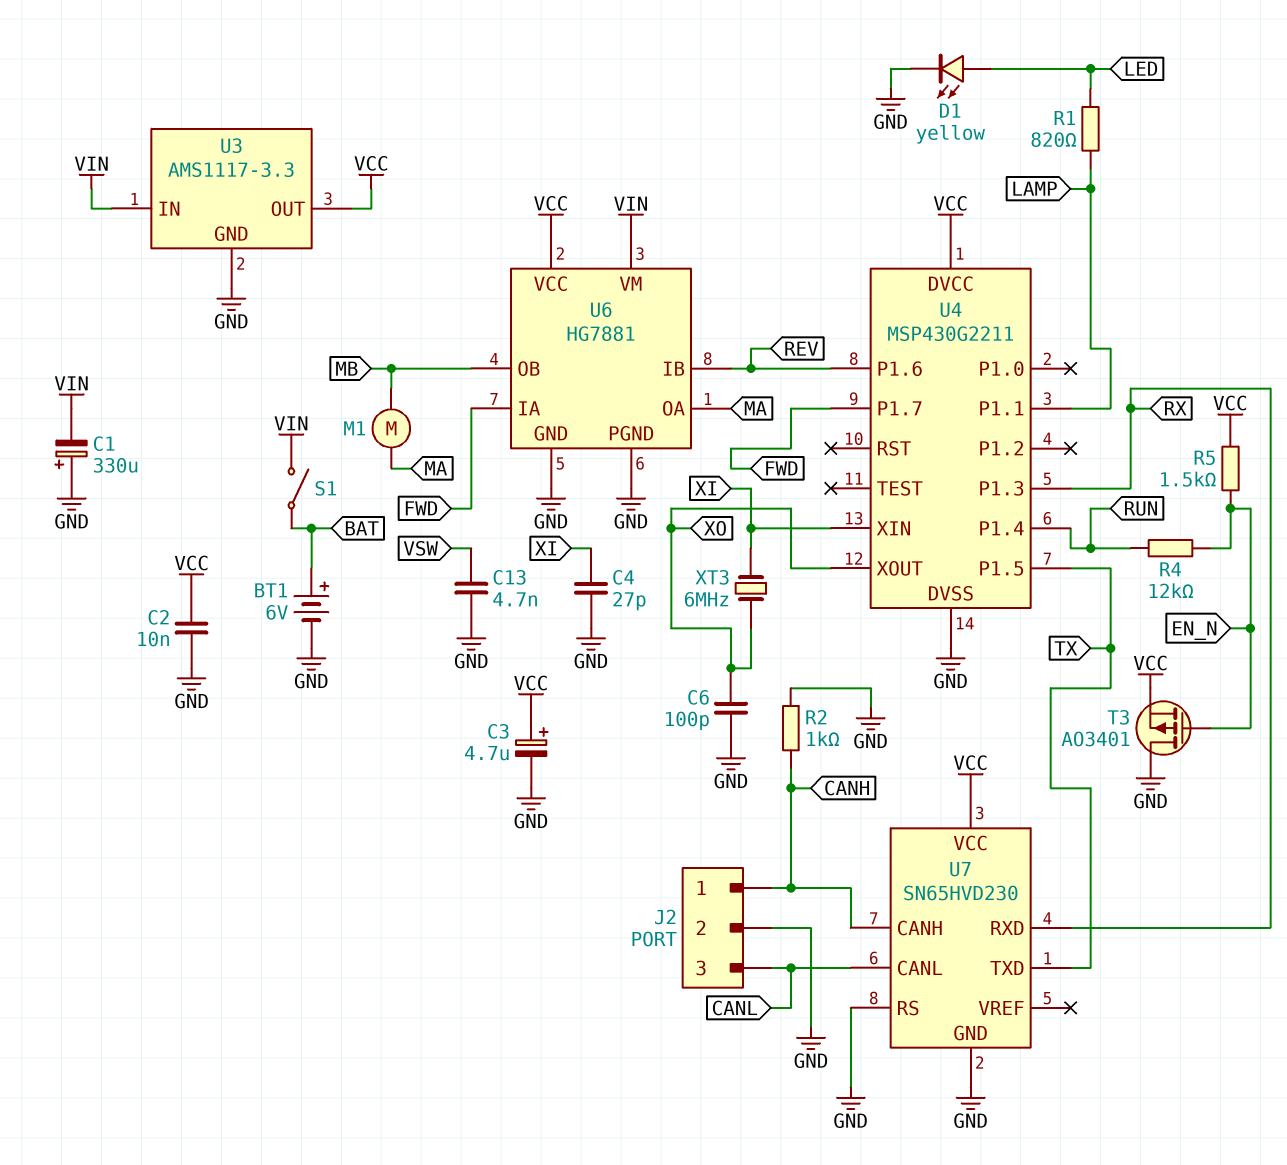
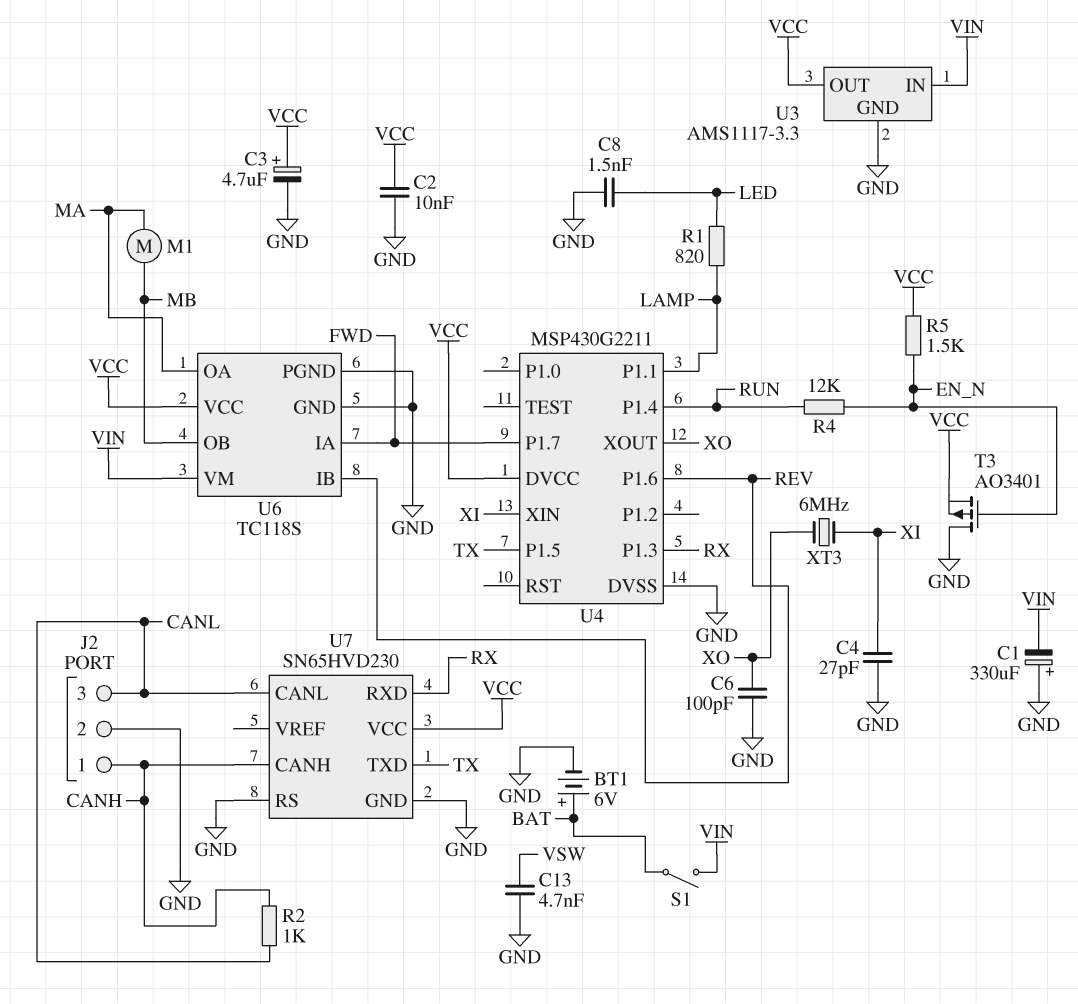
C8: none -> 1.5nF (GND, LED)
D1: LED yellow (A LED, K GND) -> none
R2: 1k (CANH, GND) -> 1k (CANH, CANL)
U6: HG7881 -> TC118S

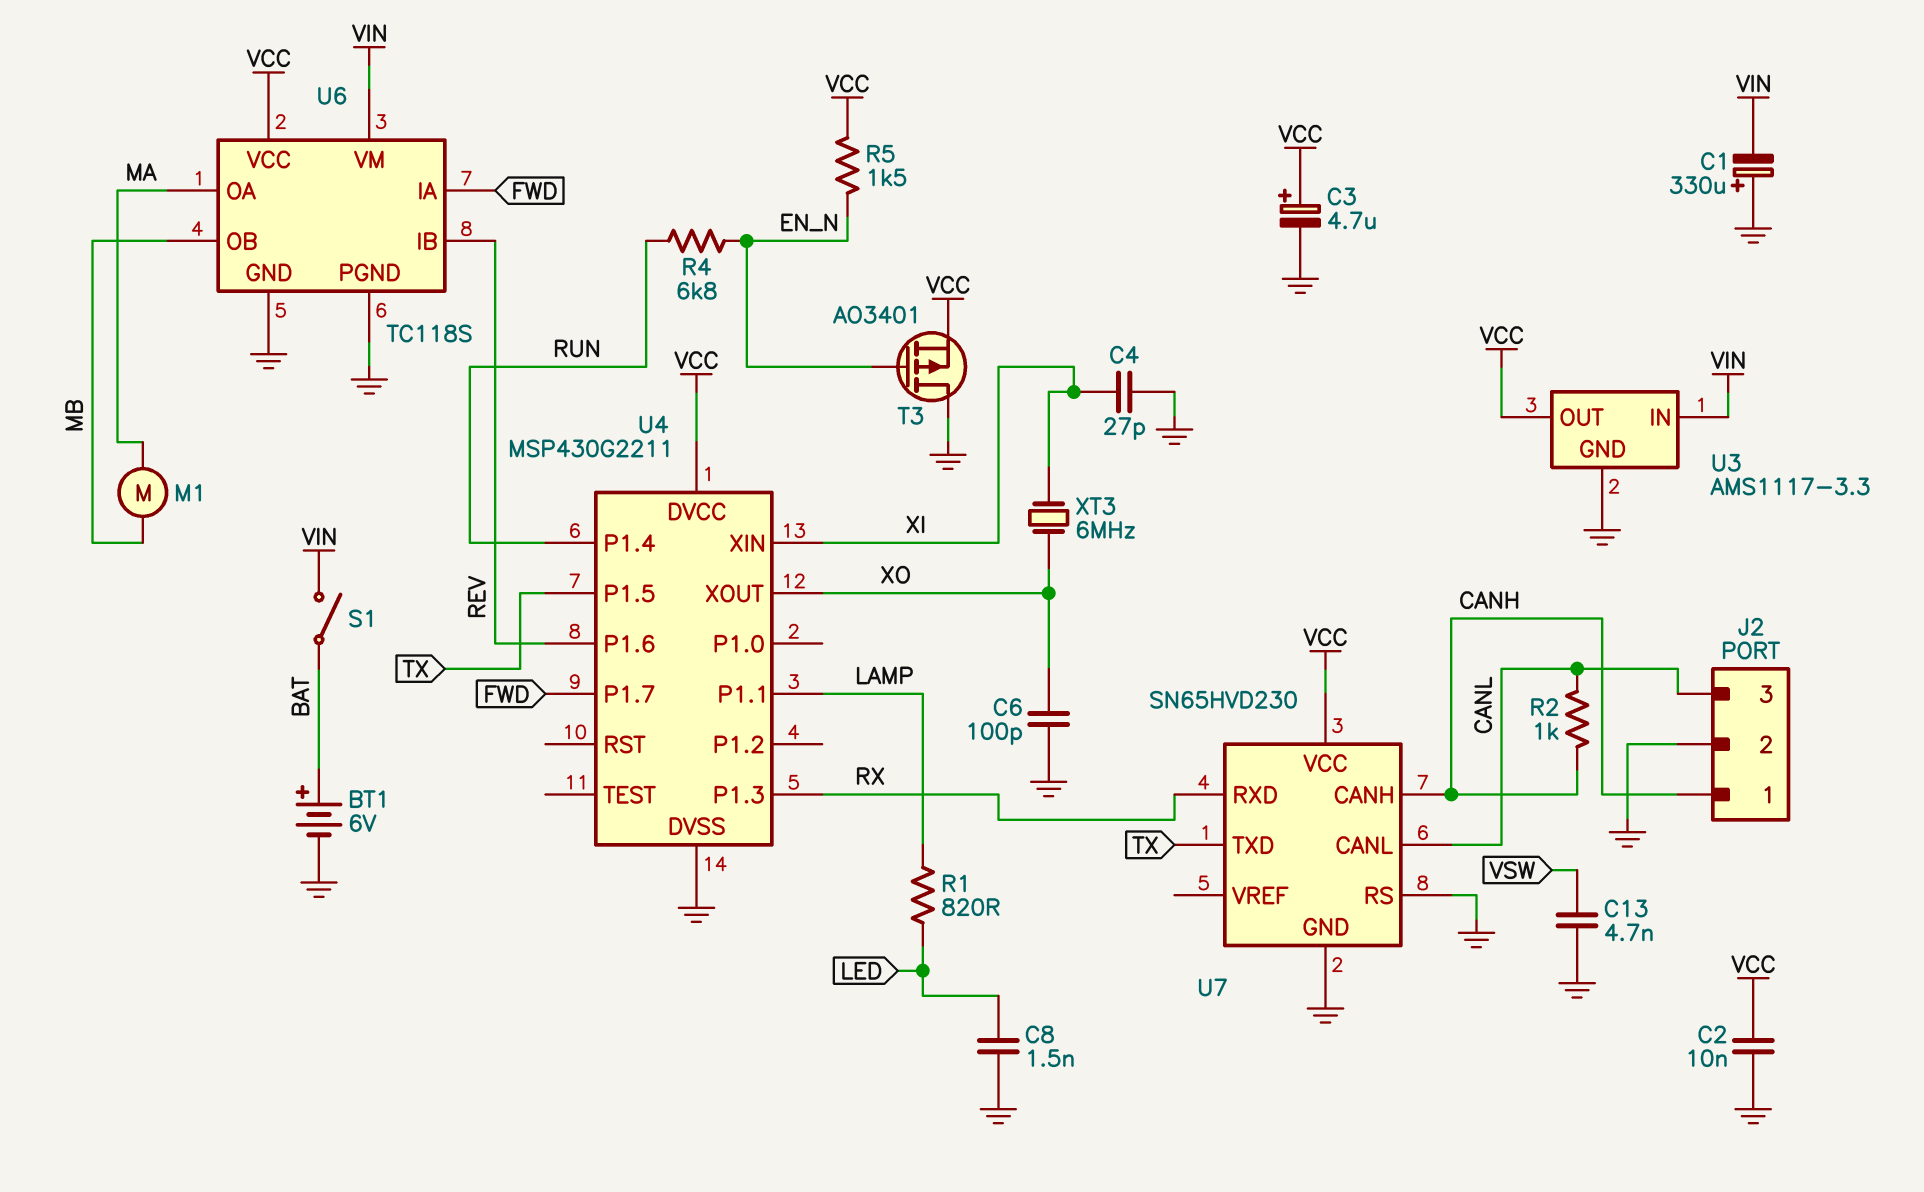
R4: 12k (EN_N, RUN) -> 6.8k (EN_N, RUN)

